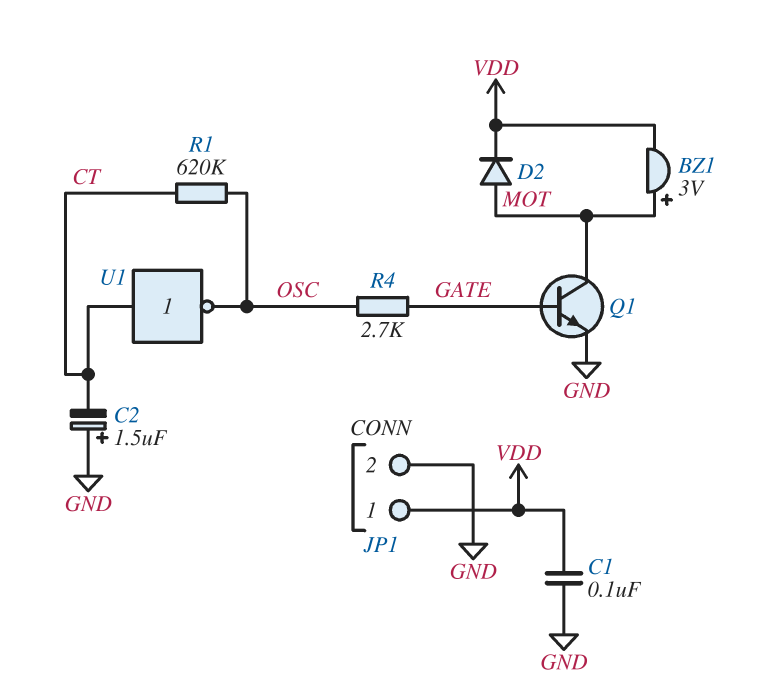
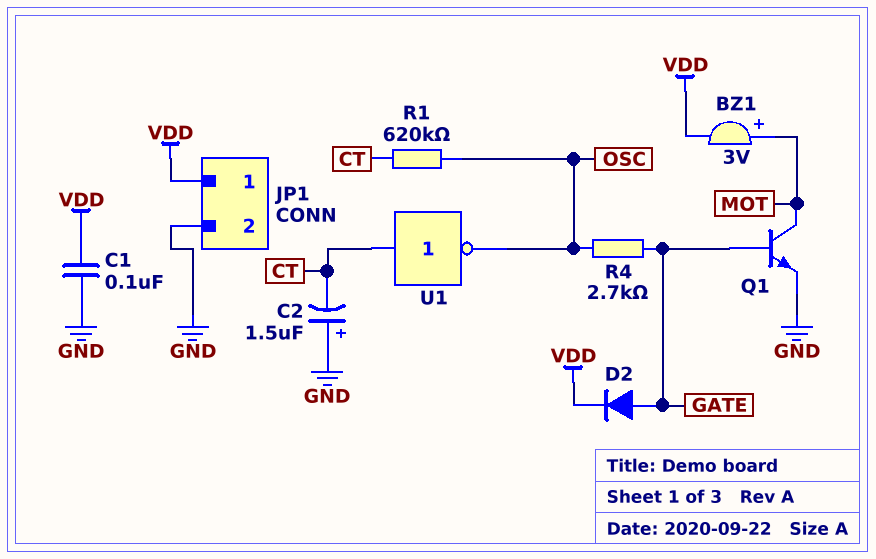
D2: diode (A MOT, K VDD) -> diode (A GATE, K VDD)

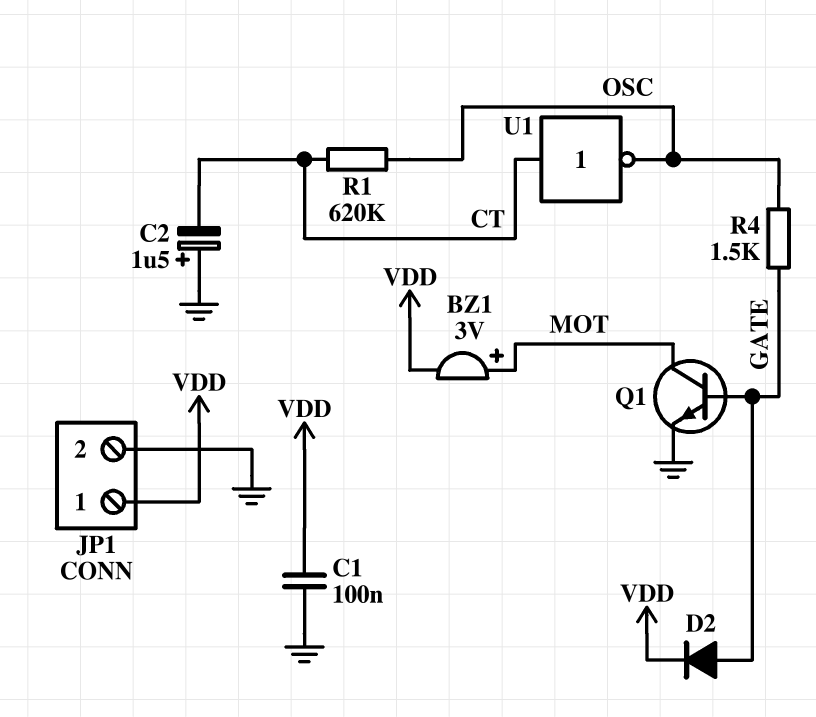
R4: 2.7k (GATE, OSC) -> 1.5k (GATE, OSC)

